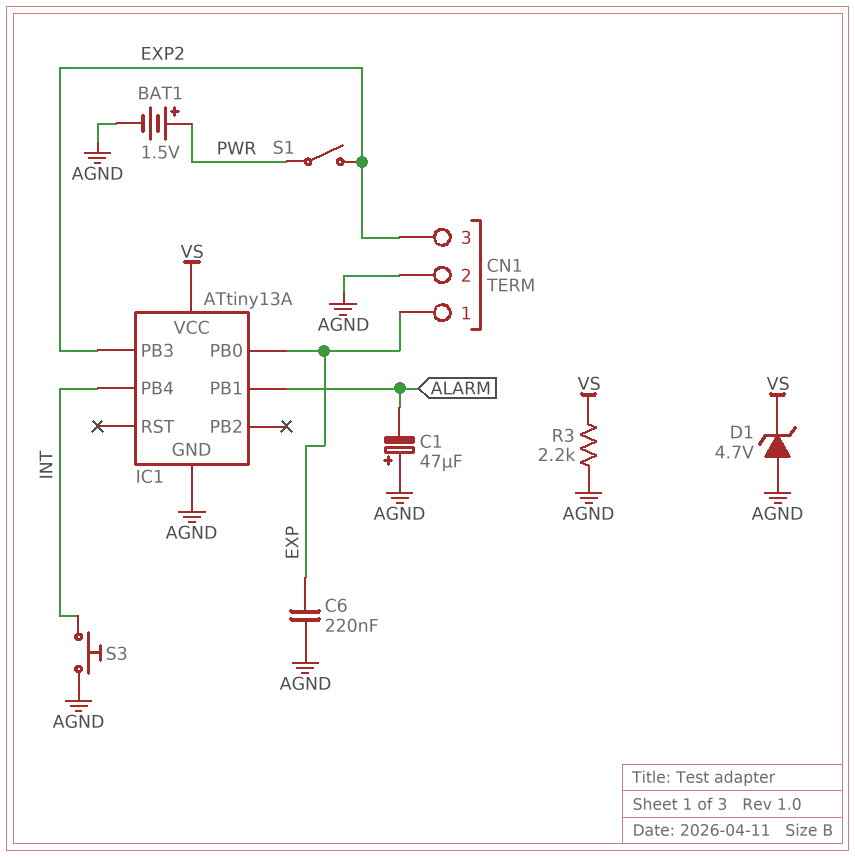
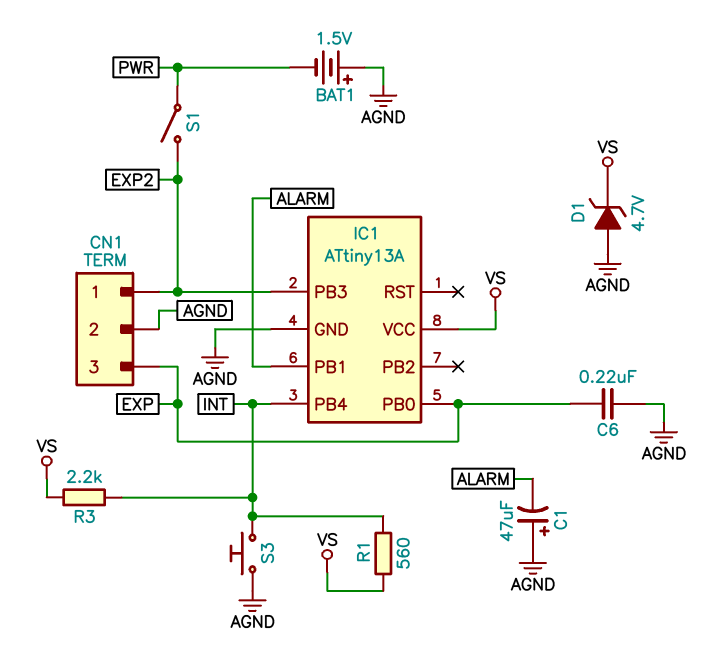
BAT1: 1.5V (plus PWR, minus AGND) -> 1.5V (plus AGND, minus PWR)
CN1 pin 1: EXP -> EXP2
CN1 pin 3: EXP2 -> EXP
R1: none -> 560 (INT, VS)
R3: 2.2k (AGND, VS) -> 2.2k (INT, VS)

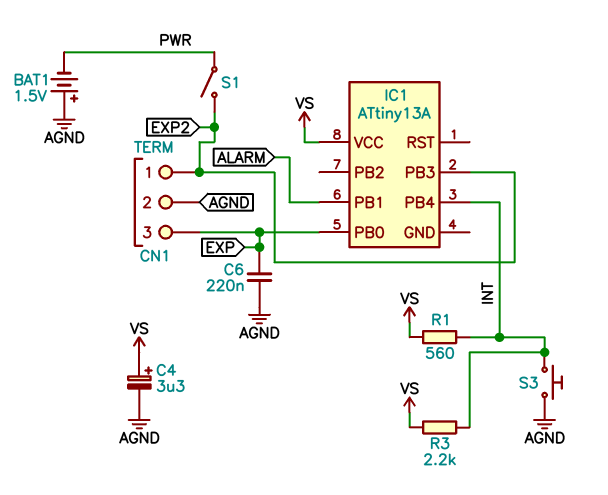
C1: 47uF (plus AGND, minus ALARM) -> none
C4: none -> 3.3uF (plus VS, minus AGND)
D1: zener 4.7V (A AGND, K VS) -> none
IC1 pin GND: AGND -> none

